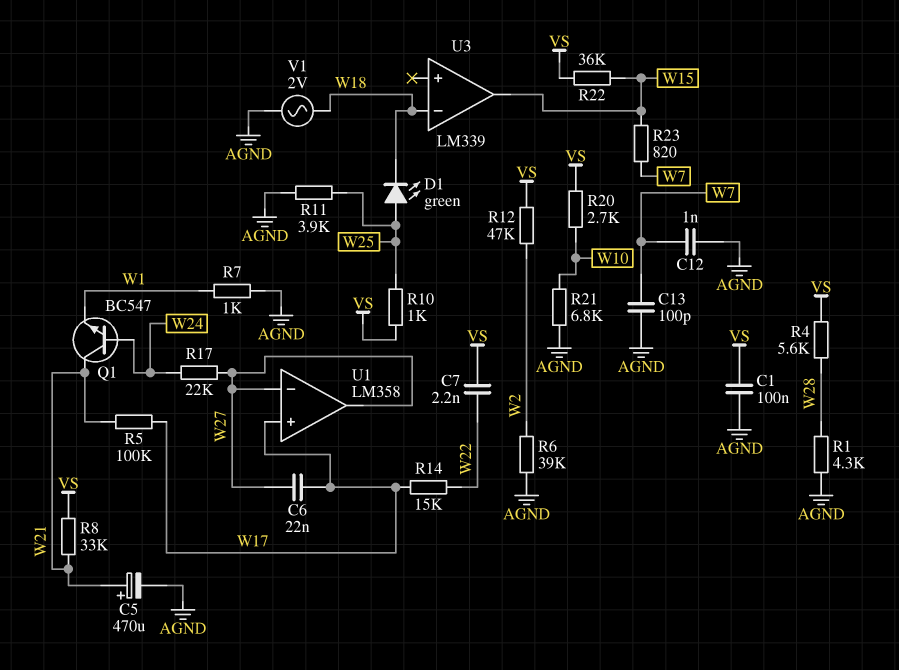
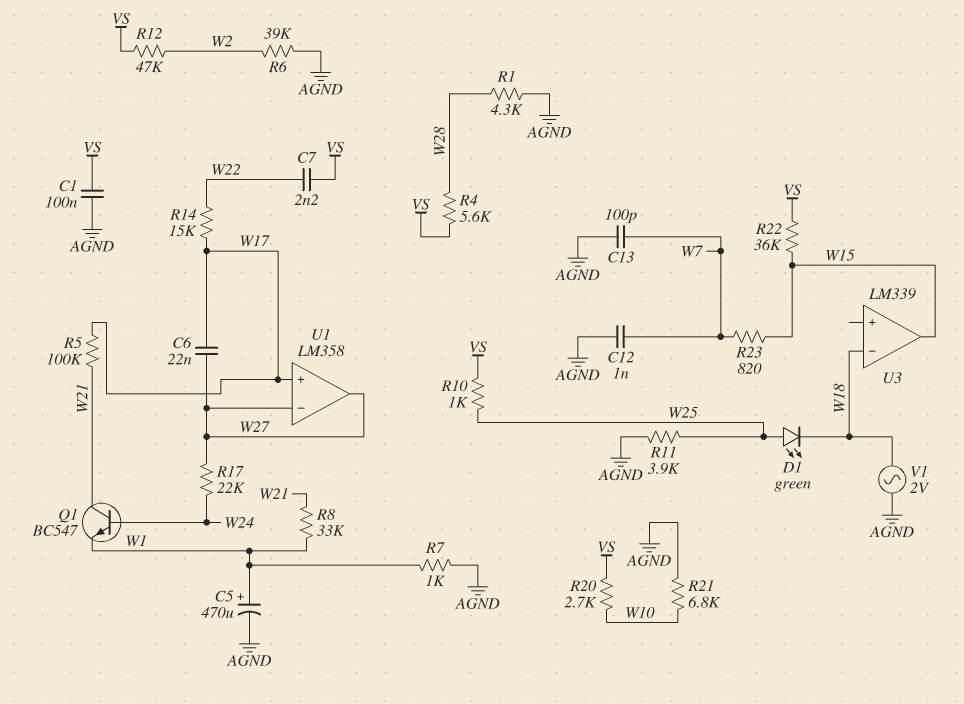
C5: 470uF (plus W21, minus AGND) -> 470uF (plus W1, minus AGND)
R8: 33k (VS, W21) -> 33k (W1, W21)

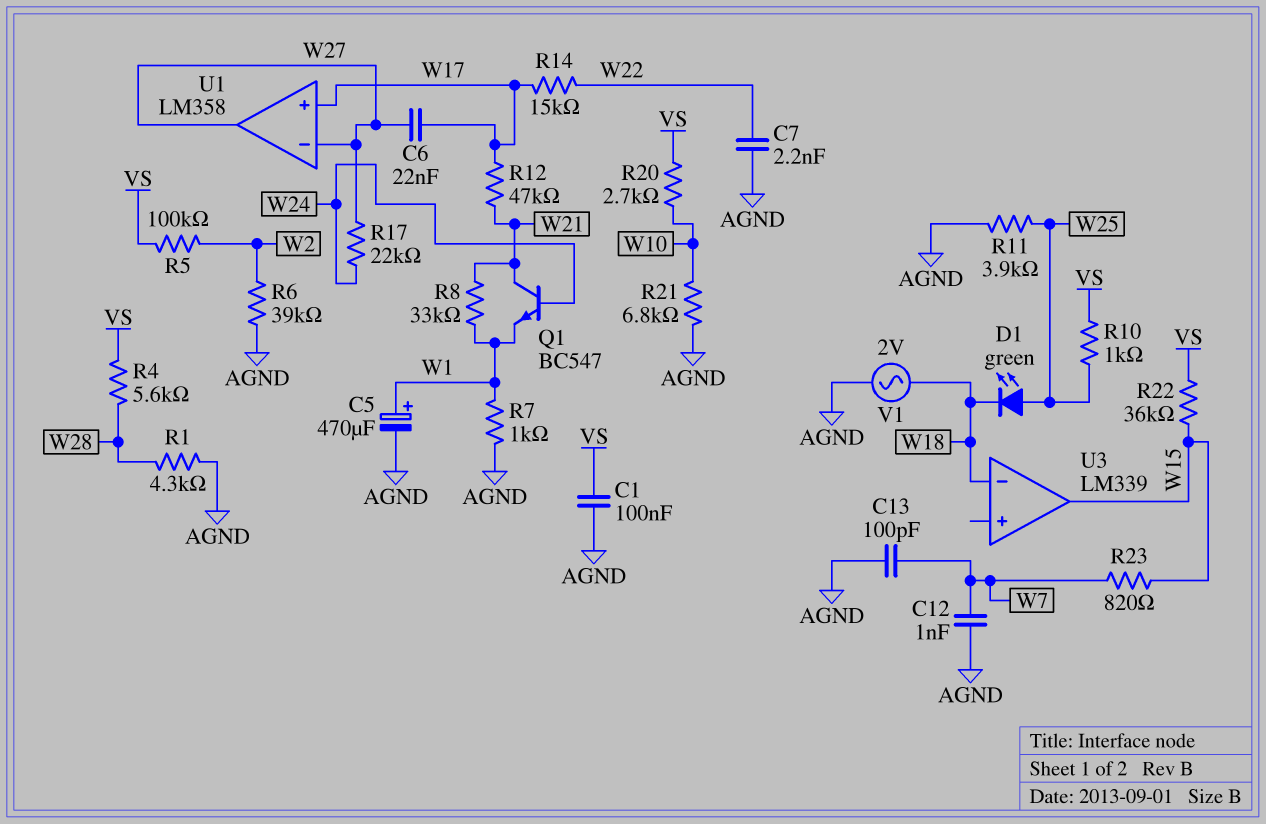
C7: 2.2nF (VS, W22) -> 2.2nF (AGND, W22)
R5: 100k (W17, W21) -> 100k (VS, W2)
R12: 47k (VS, W2) -> 47k (W17, W21)

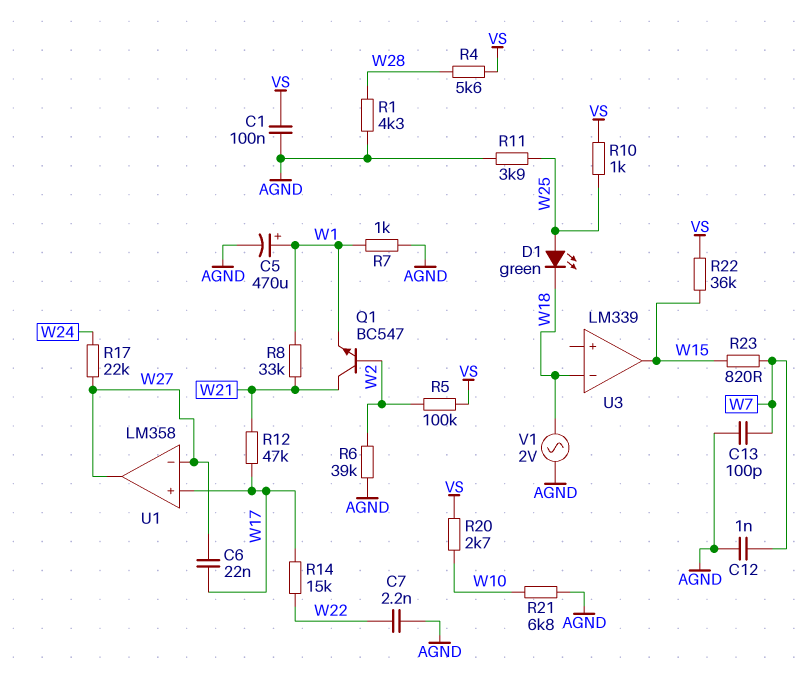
Q1: NPN BC547 (B W24, C W21, E W1) -> NPN BC547 (B W2, C W21, E W1)

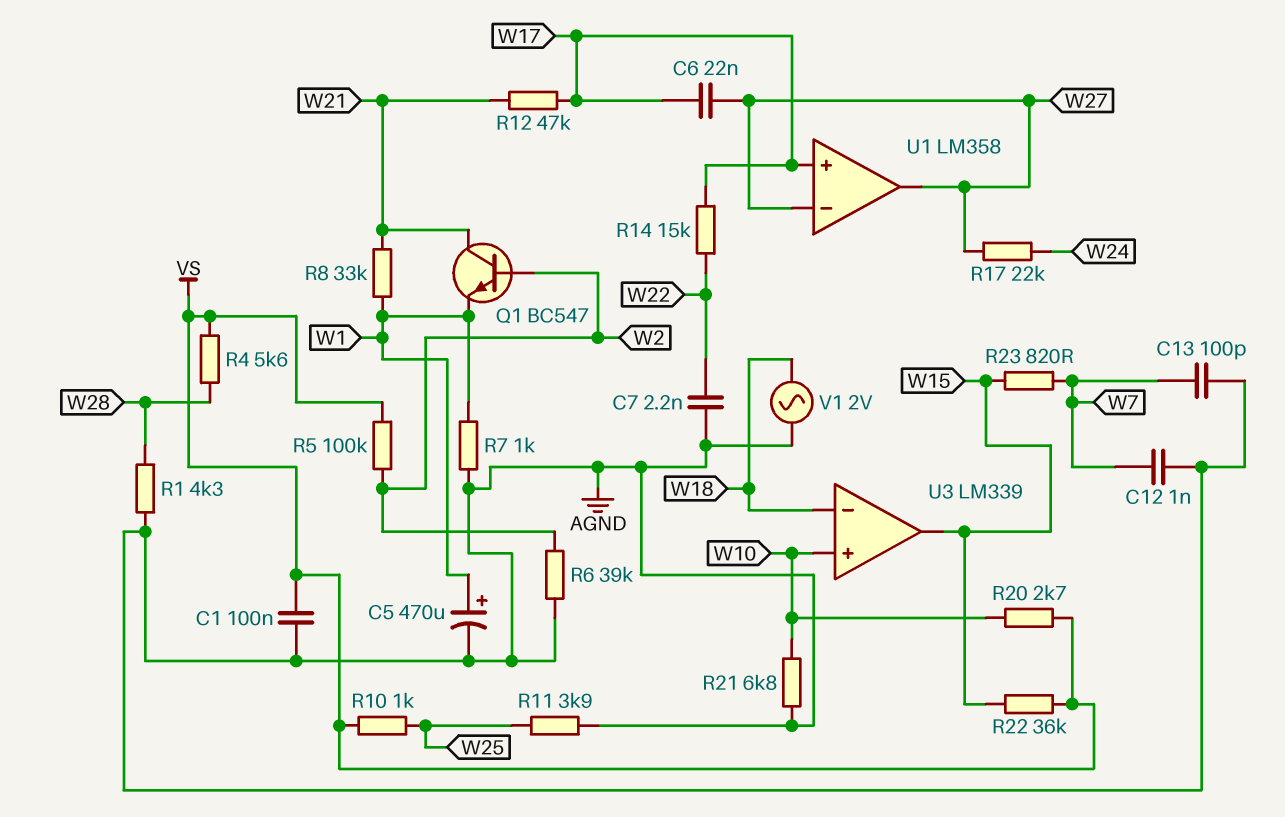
D1: LED green (A W25, K W18) -> none
U3 pin in+: none -> W10

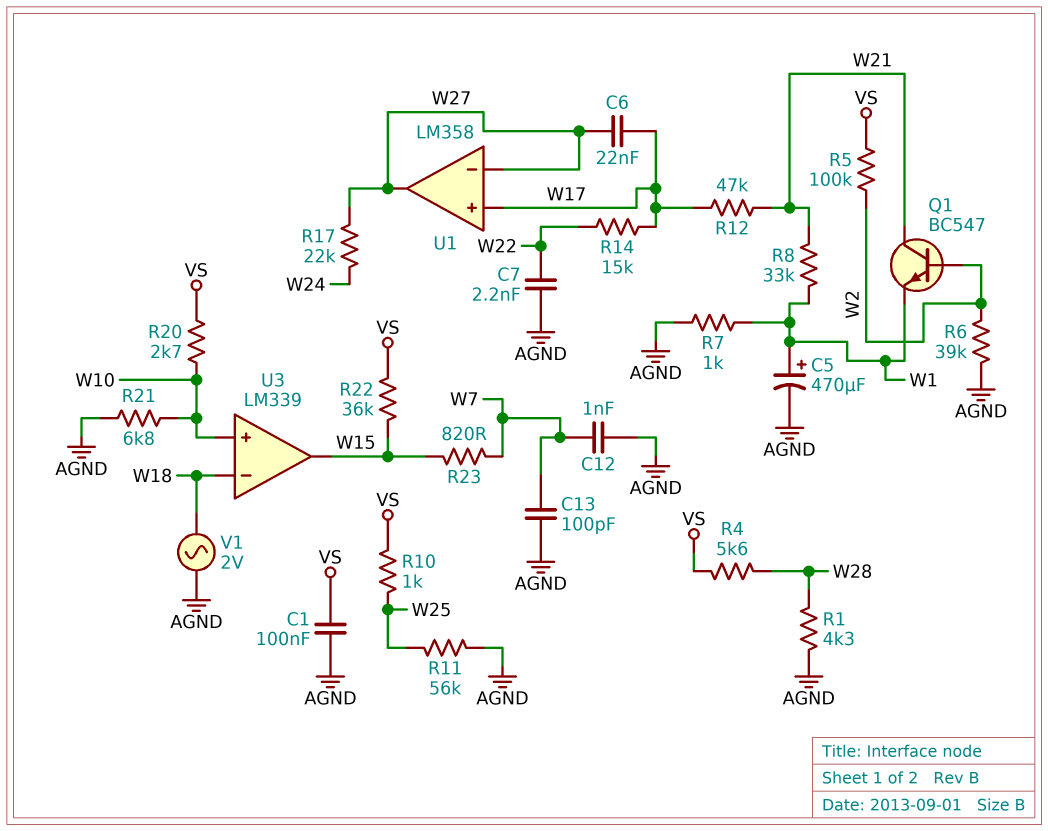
R11: 3.9k (AGND, W25) -> 56k (AGND, W25)

